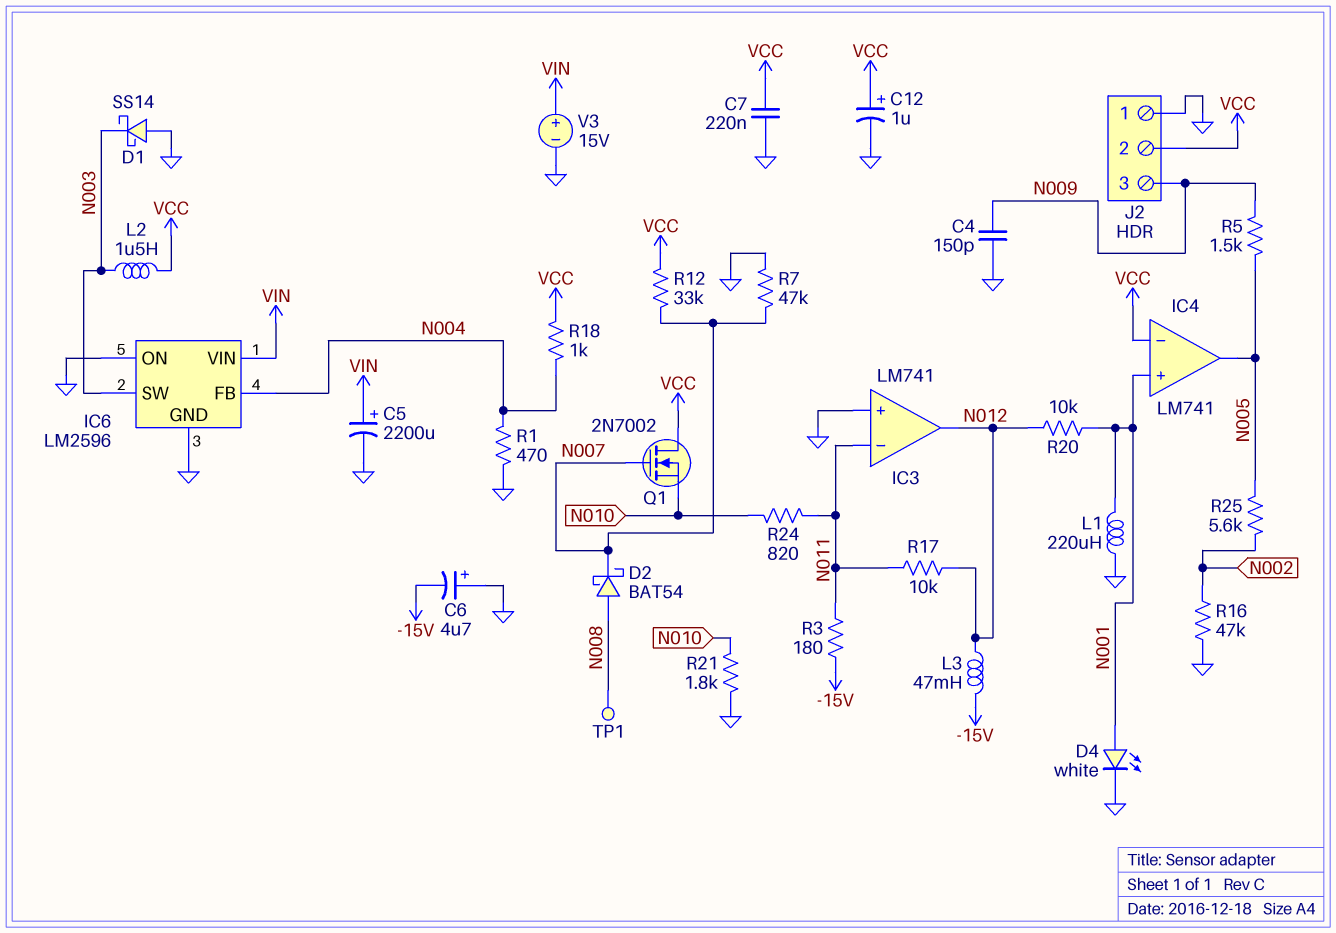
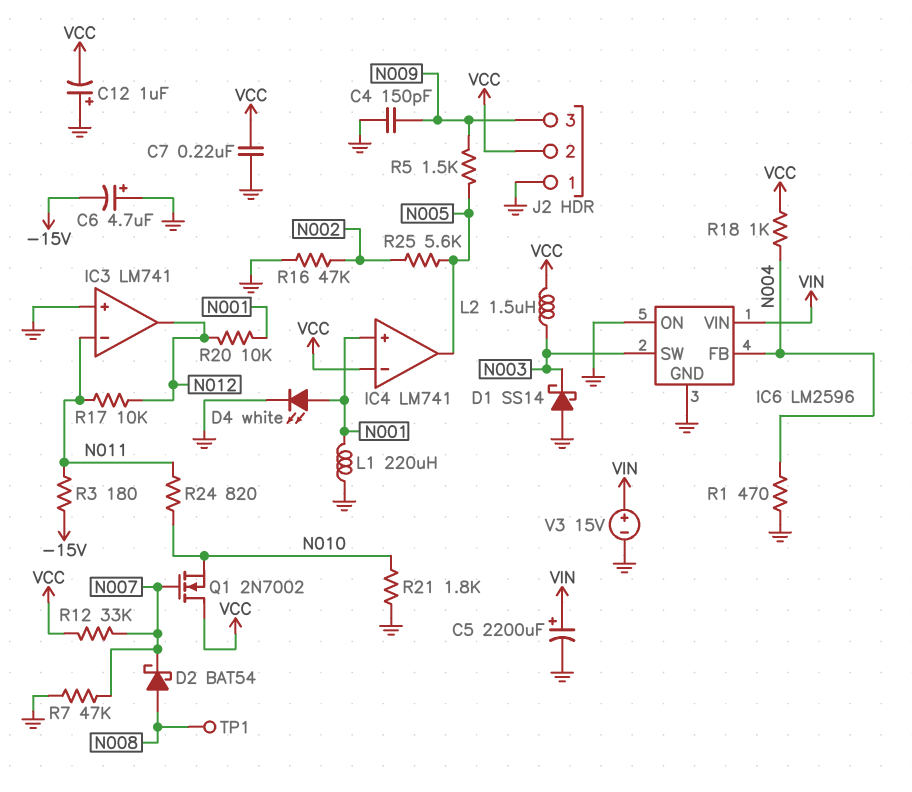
C12: 1uF (plus VCC, minus GND) -> 1uF (plus GND, minus VCC)
L3: 47mH (-15V, N012) -> none

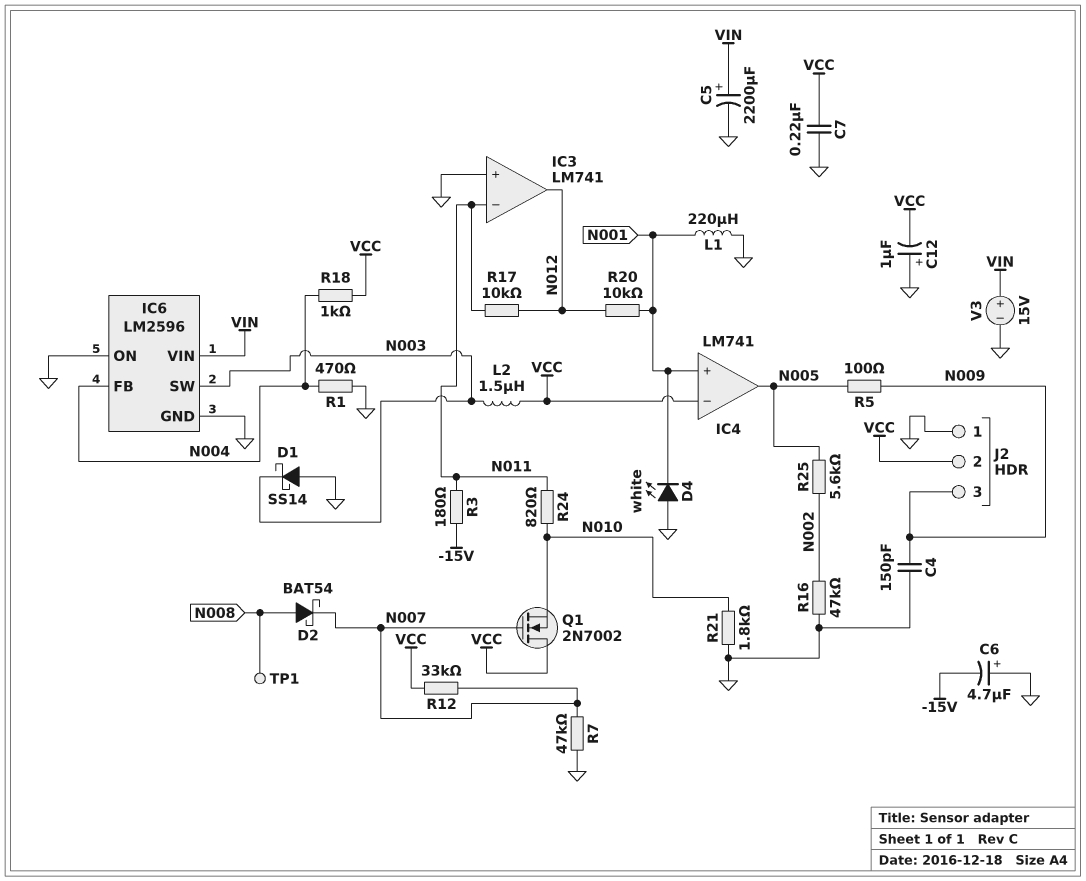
D4: LED white (A N001, K GND) -> LED white (A GND, K N001)
R5: 1.5k (N005, N009) -> 100 (N005, N009)

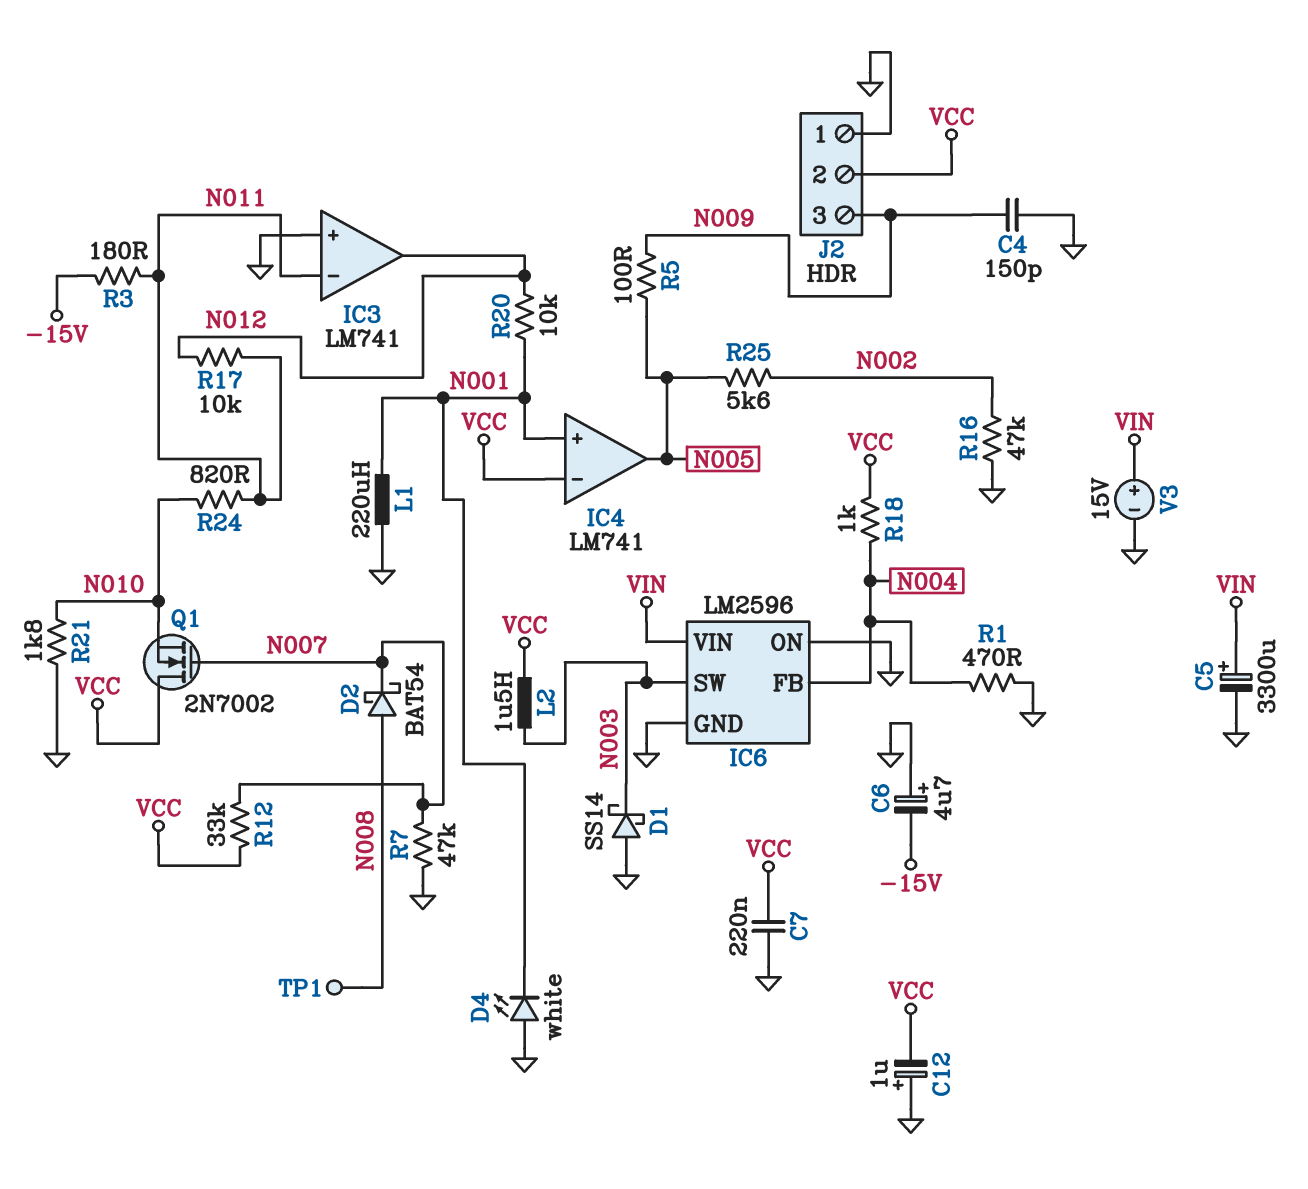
C5: 2200uF (plus VIN, minus GND) -> 3300uF (plus VIN, minus GND)

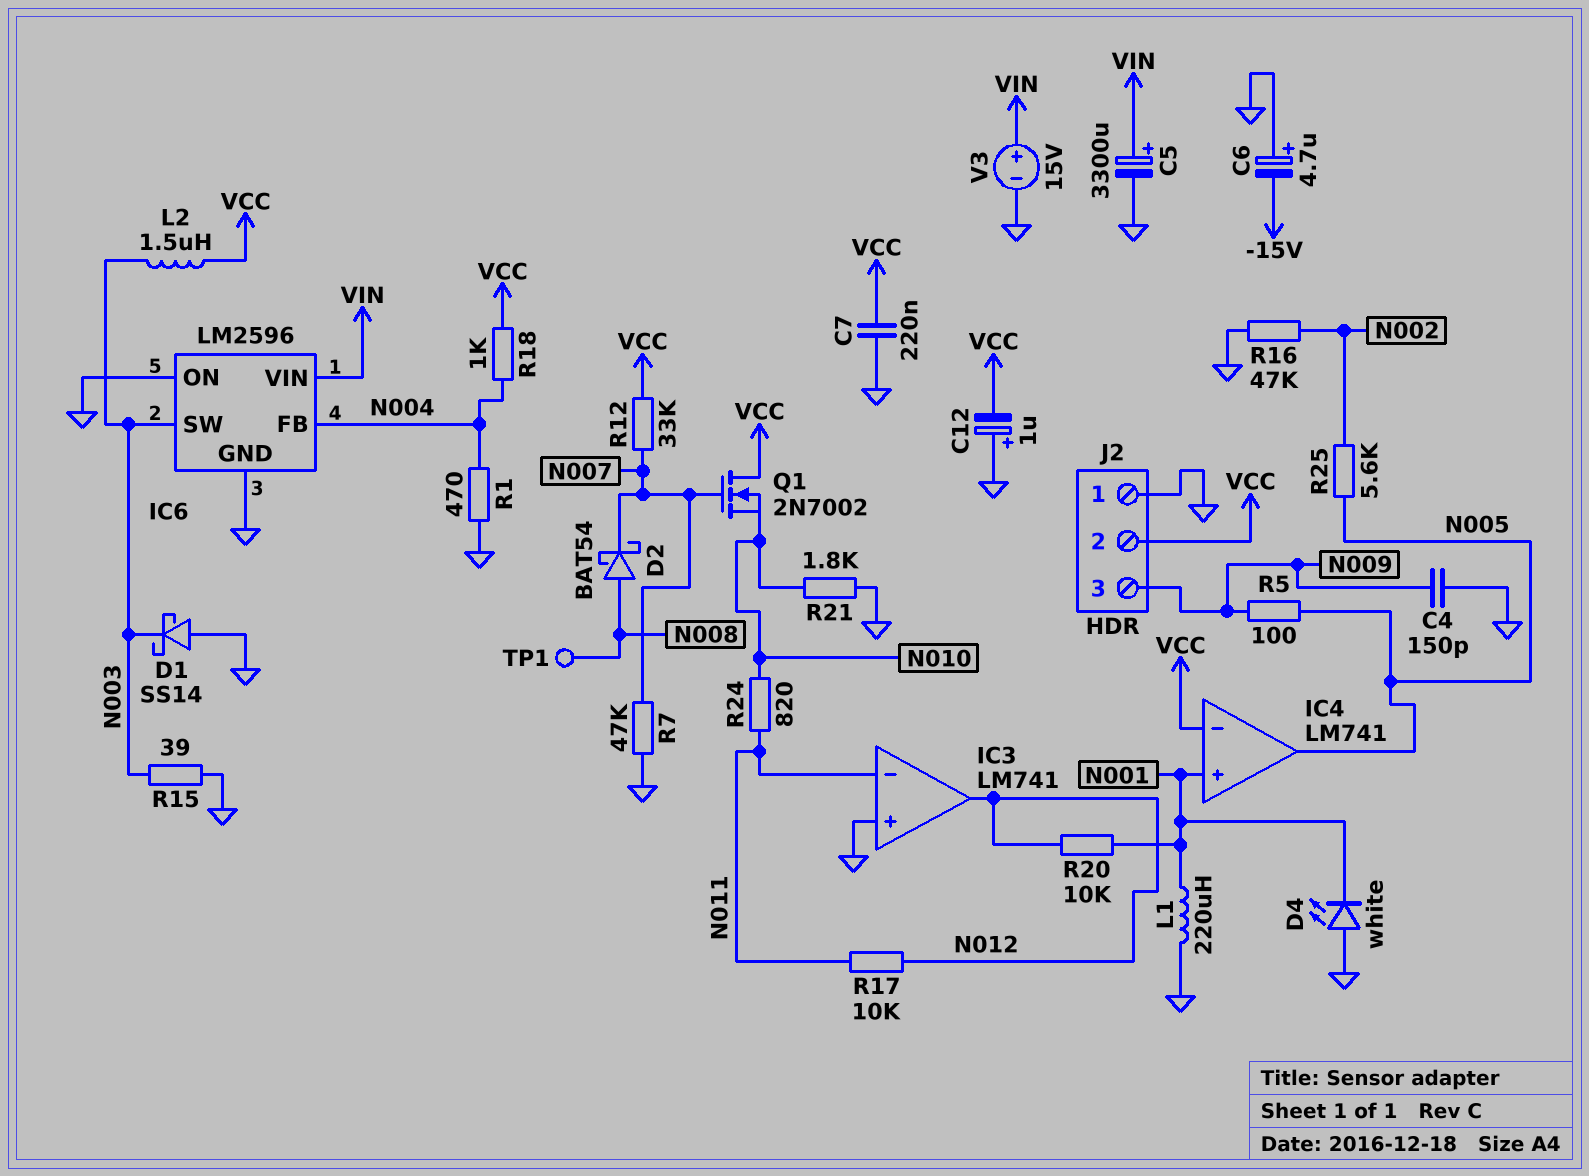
R3: 180 (-15V, N011) -> none
R15: none -> 39 (GND, N003)

